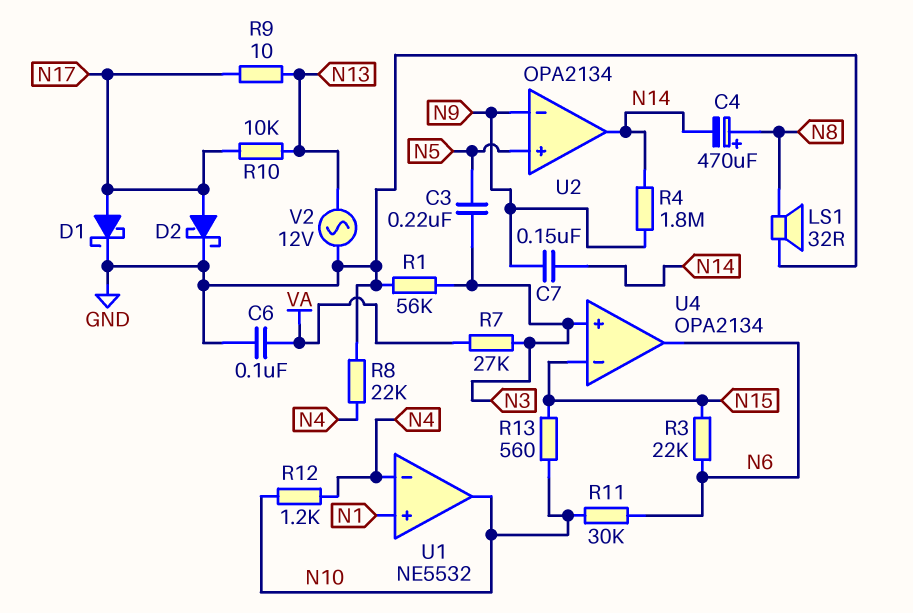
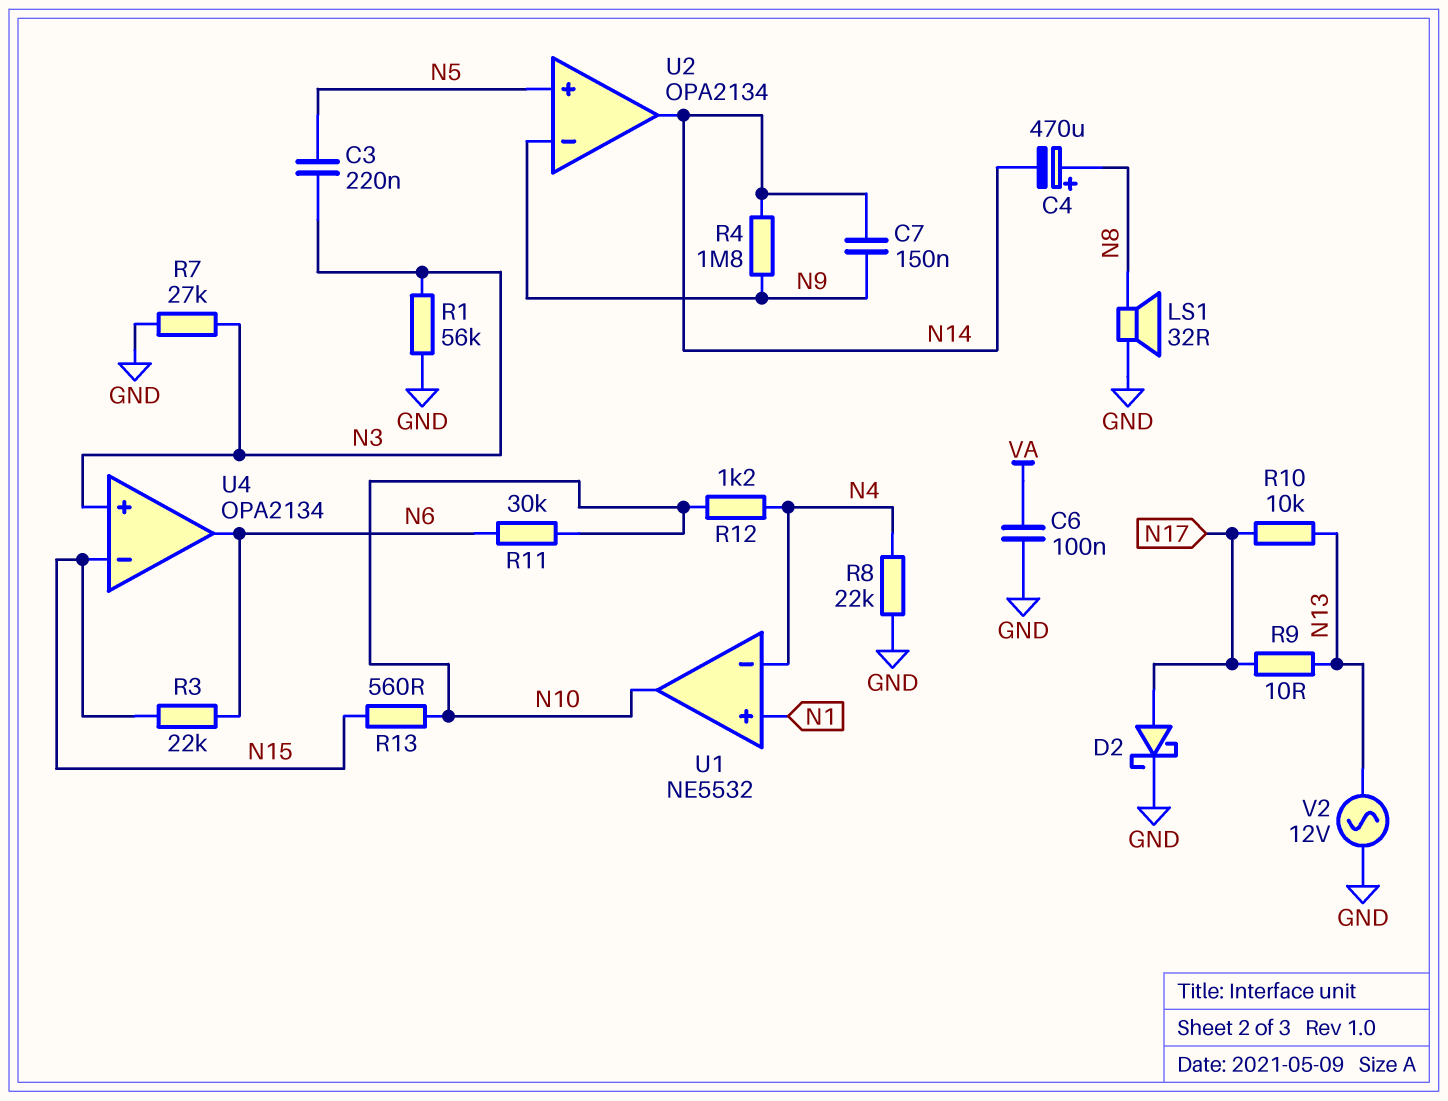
D1: schottky (A N17, K GND) -> none
R7: 27k (N3, VA) -> 27k (GND, N3)

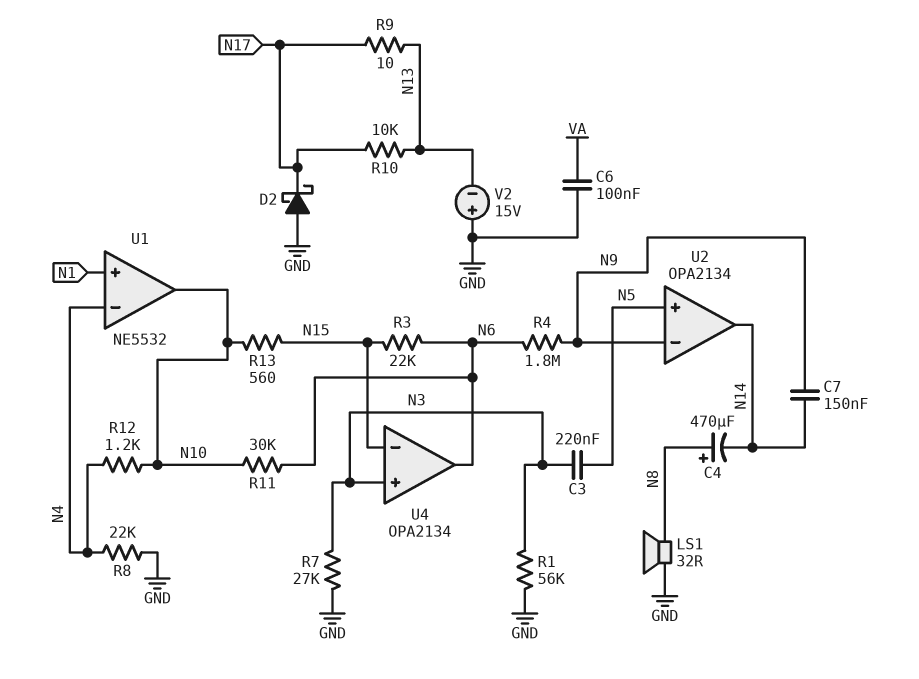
D2: schottky (A N17, K GND) -> schottky (A GND, K N17)
R4: 1.8M (N9, N14) -> 1.8M (N6, N9)
V2: AC 12V (GND, N13) -> 15V (plus GND, minus N13)

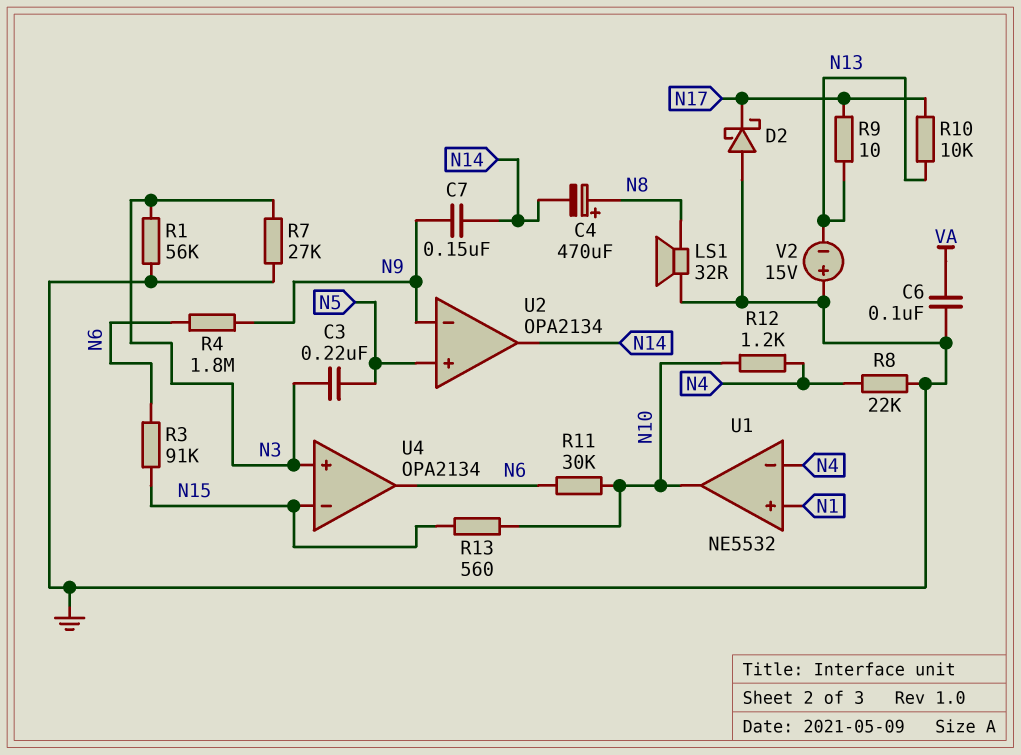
R3: 22k (N6, N15) -> 91k (N6, N15)

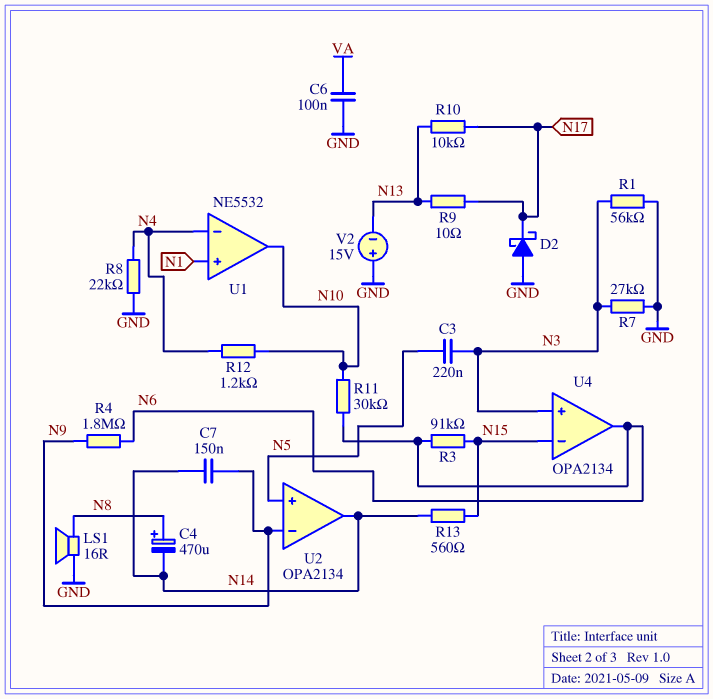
LS1: speaker 32R (GND, N8) -> speaker 16R (GND, N8)
R13: 560 (N10, N15) -> 560 (N14, N15)

